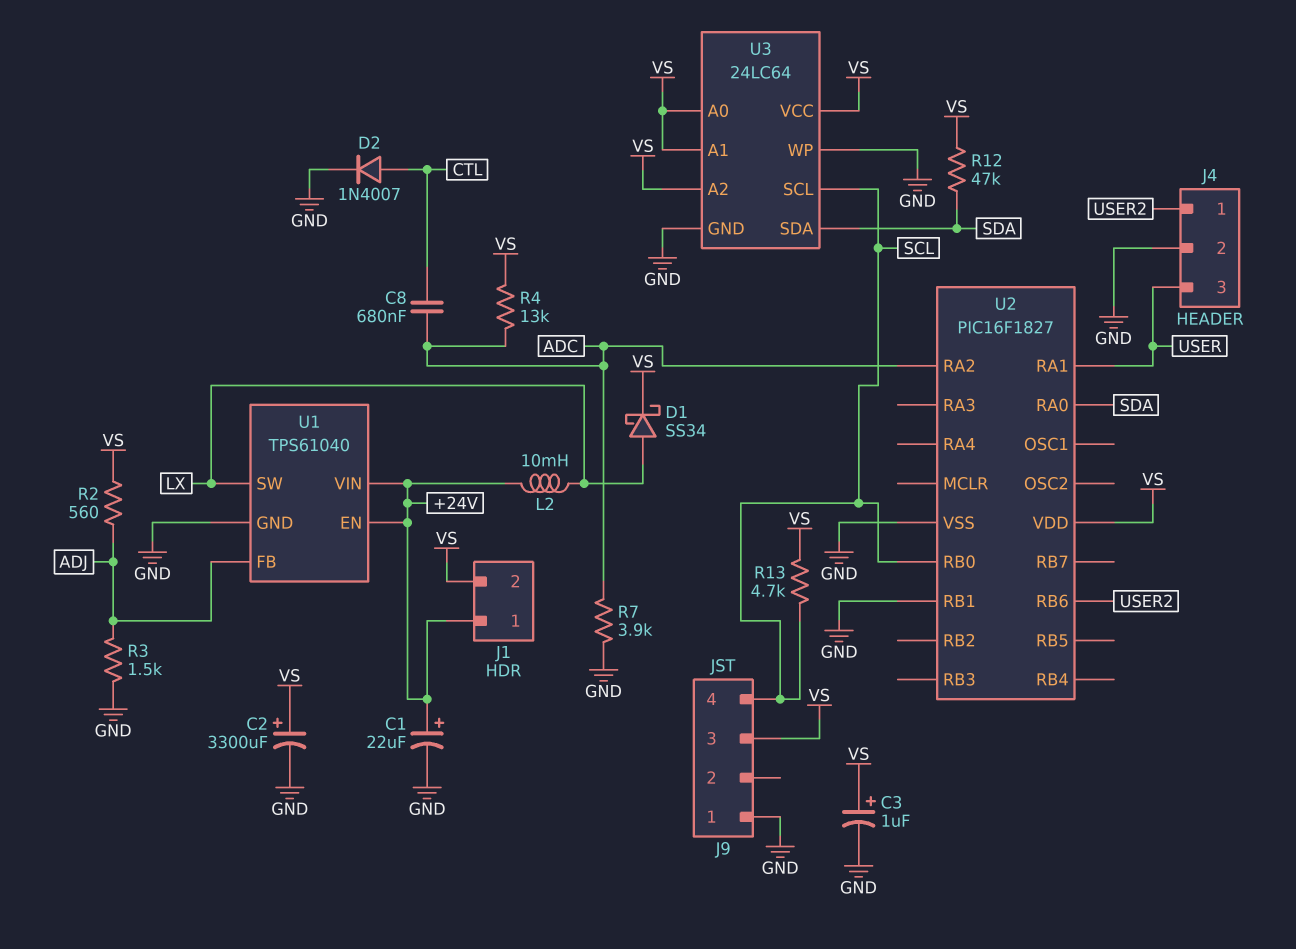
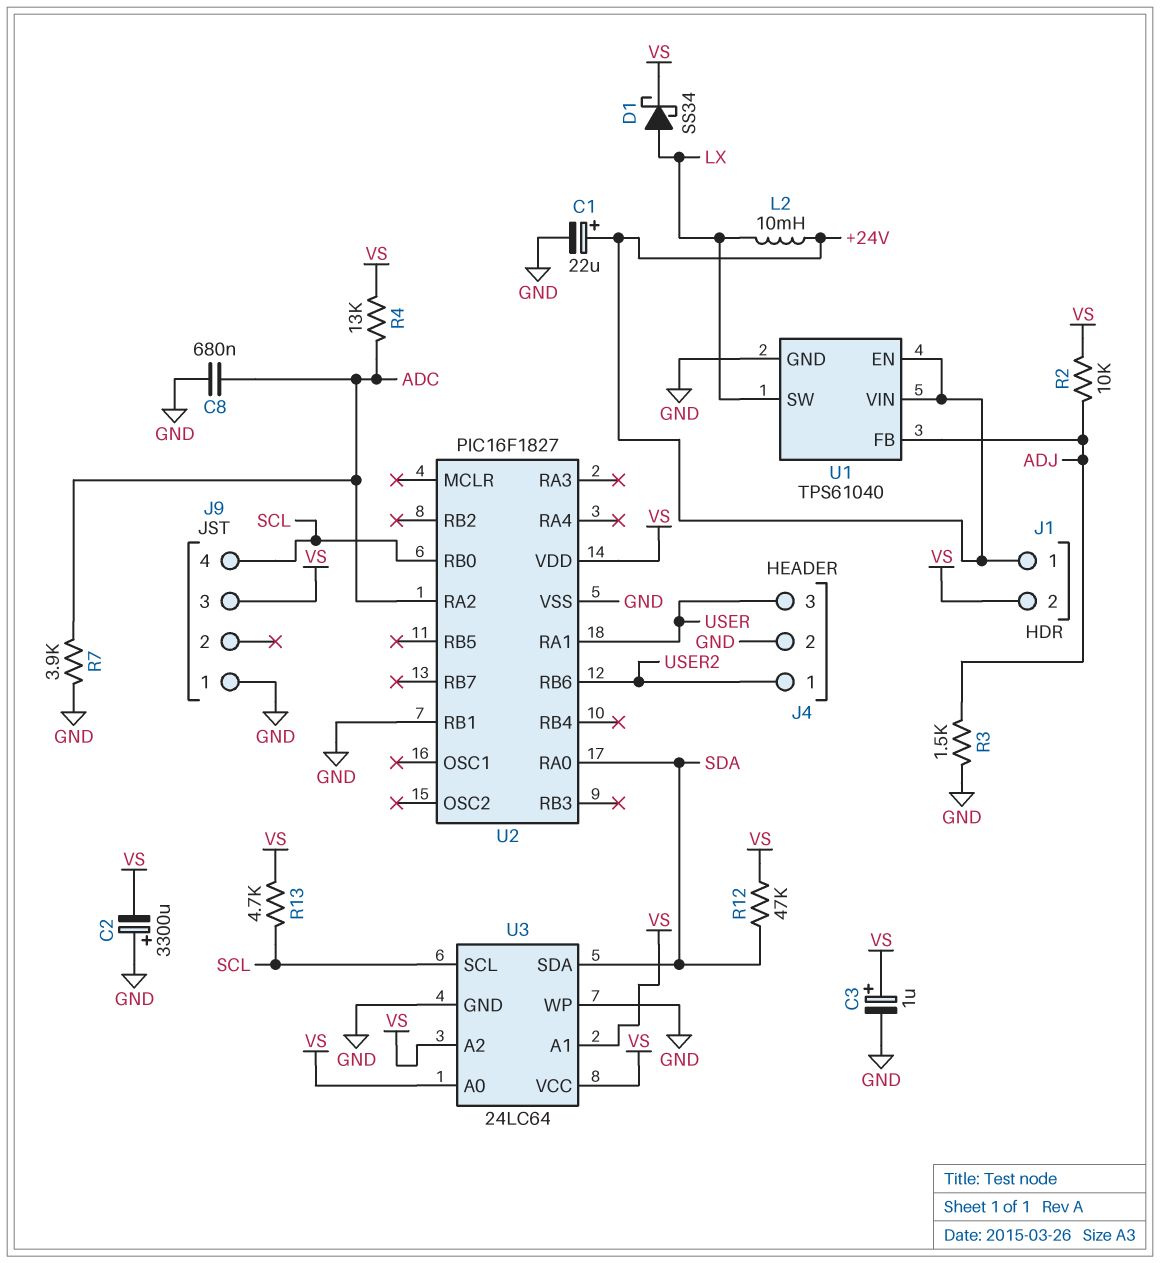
C2: 3300uF (plus VS, minus GND) -> 3300uF (plus GND, minus VS)
C8: 680nF (ADC, CTL) -> 680nF (ADC, GND)
D2: diode 1N4007 (A CTL, K GND) -> none
R2: 560 (ADJ, VS) -> 10k (ADJ, VS)

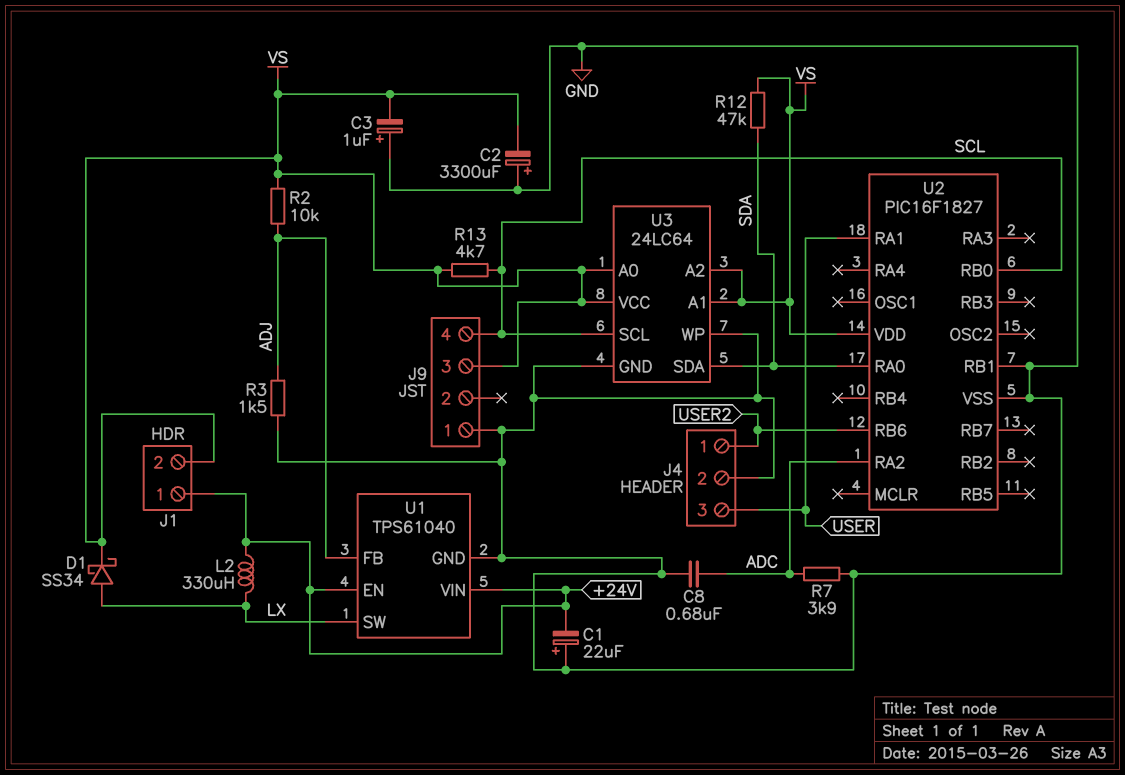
C1: 22uF (plus +24V, minus GND) -> 22uF (plus GND, minus +24V)
C3: 1uF (plus VS, minus GND) -> 1uF (plus GND, minus VS)
L2: 10mH (+24V, LX) -> 330uH (+24V, LX)
R4: 13k (ADC, VS) -> none

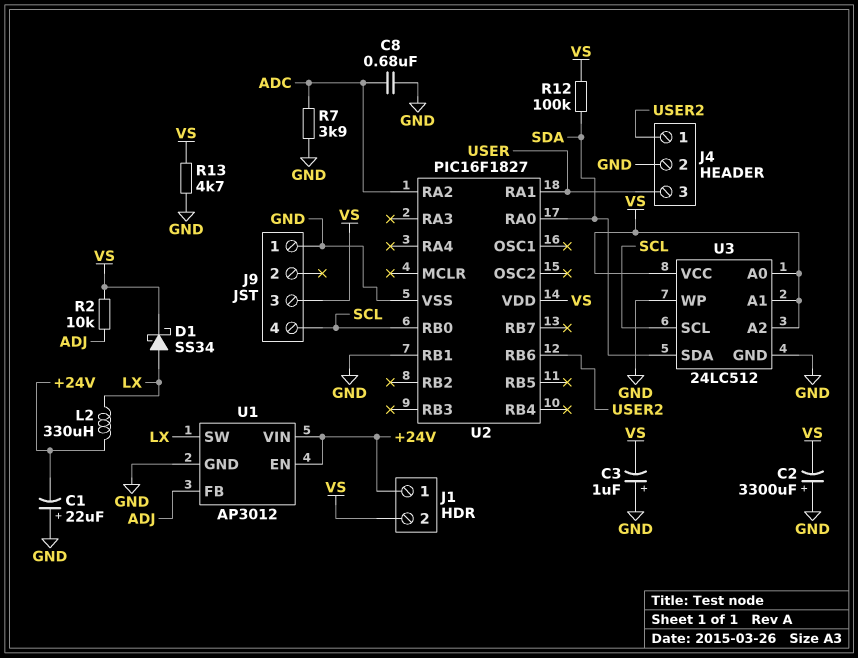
R3: 1.5k (ADJ, GND) -> none
R12: 47k (SDA, VS) -> 100k (SDA, VS)
R13: 4.7k (SCL, VS) -> 4.7k (GND, VS)
U1: TPS61040 -> AP3012
U3: 24LC64 -> 24LC512

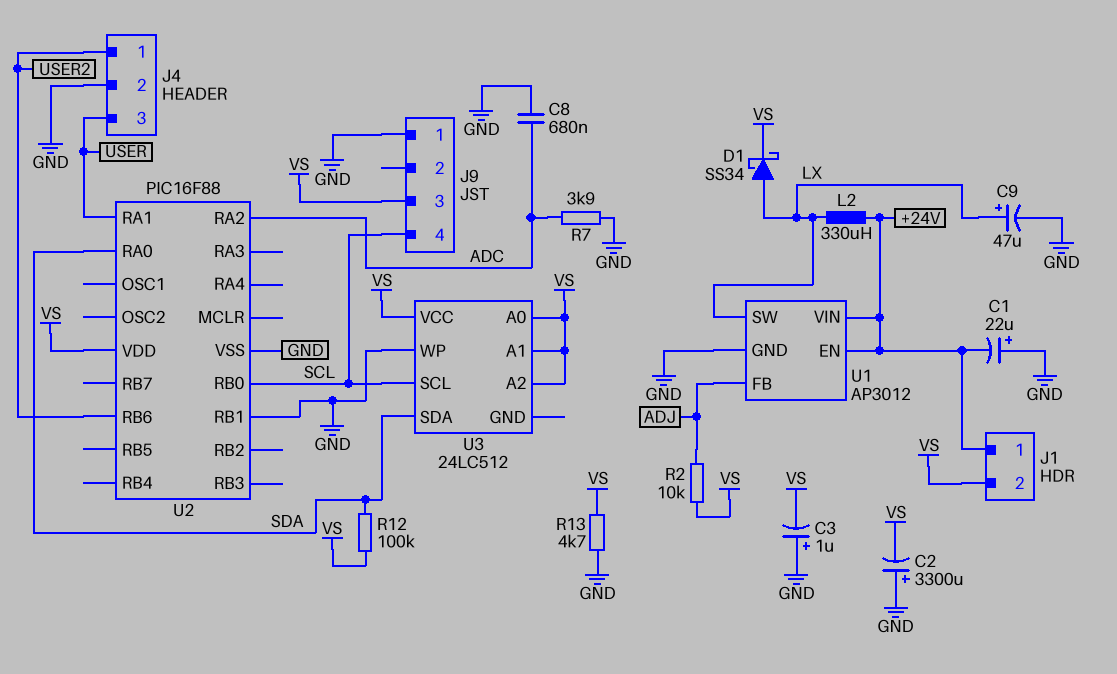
C9: none -> 47uF (plus LX, minus GND)
U2: PIC16F1827 -> PIC16F88
U3 pin GND: GND -> none

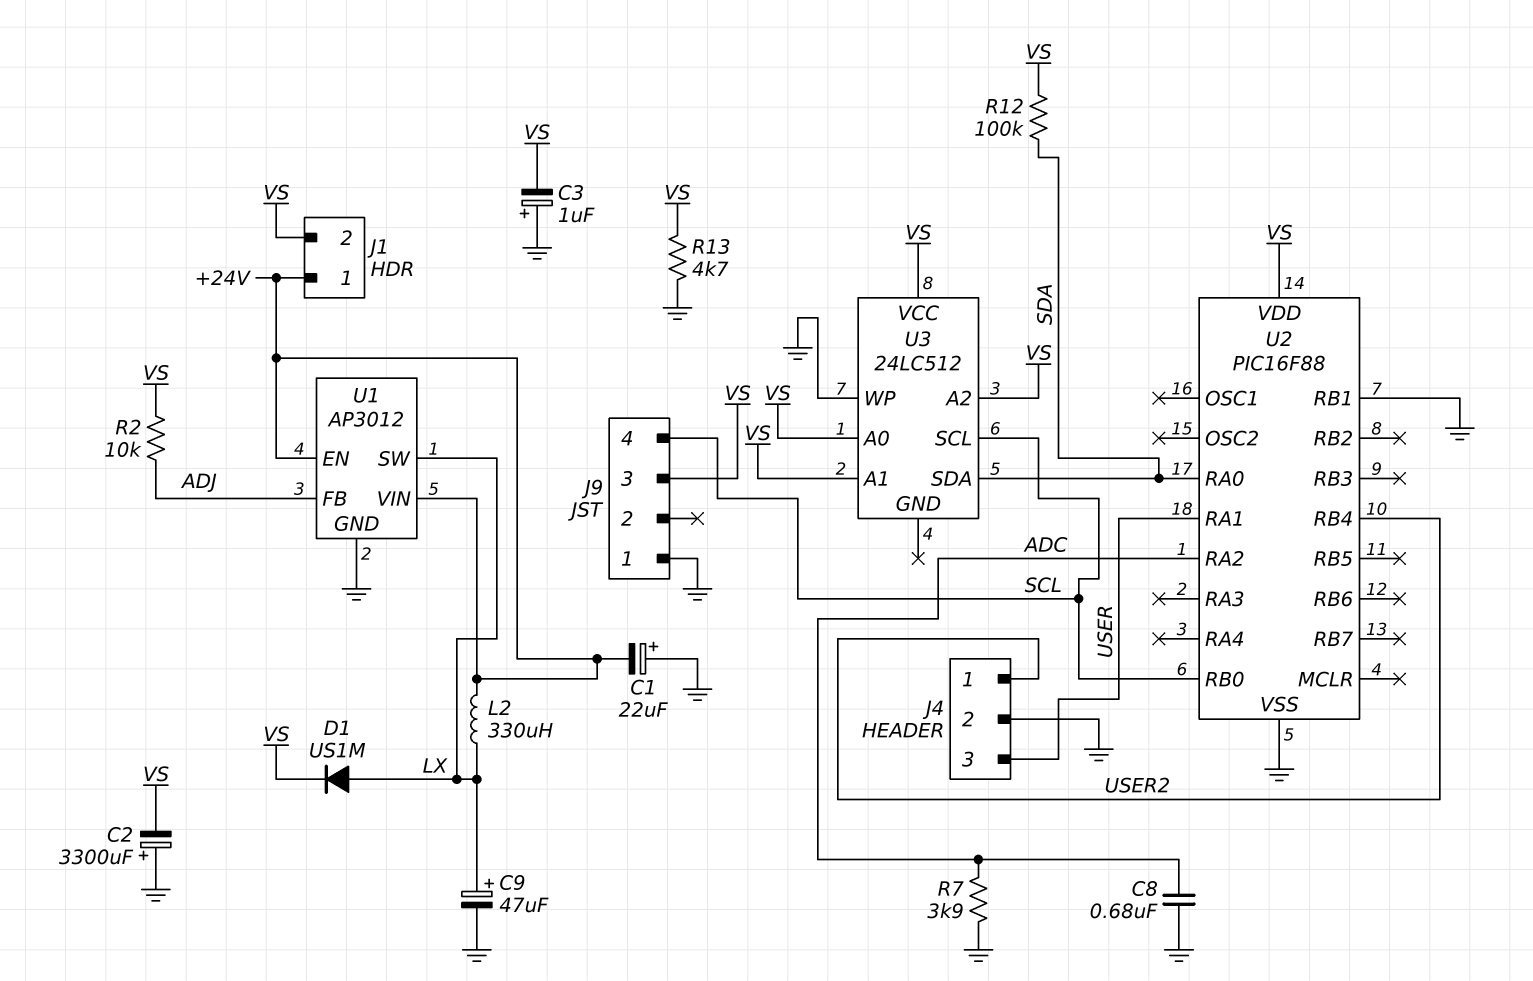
D1: schottky SS34 (A LX, K VS) -> diode US1M (A LX, K VS)
U2 pin RB4: none -> USER2
U2 pin RB6: USER2 -> none

